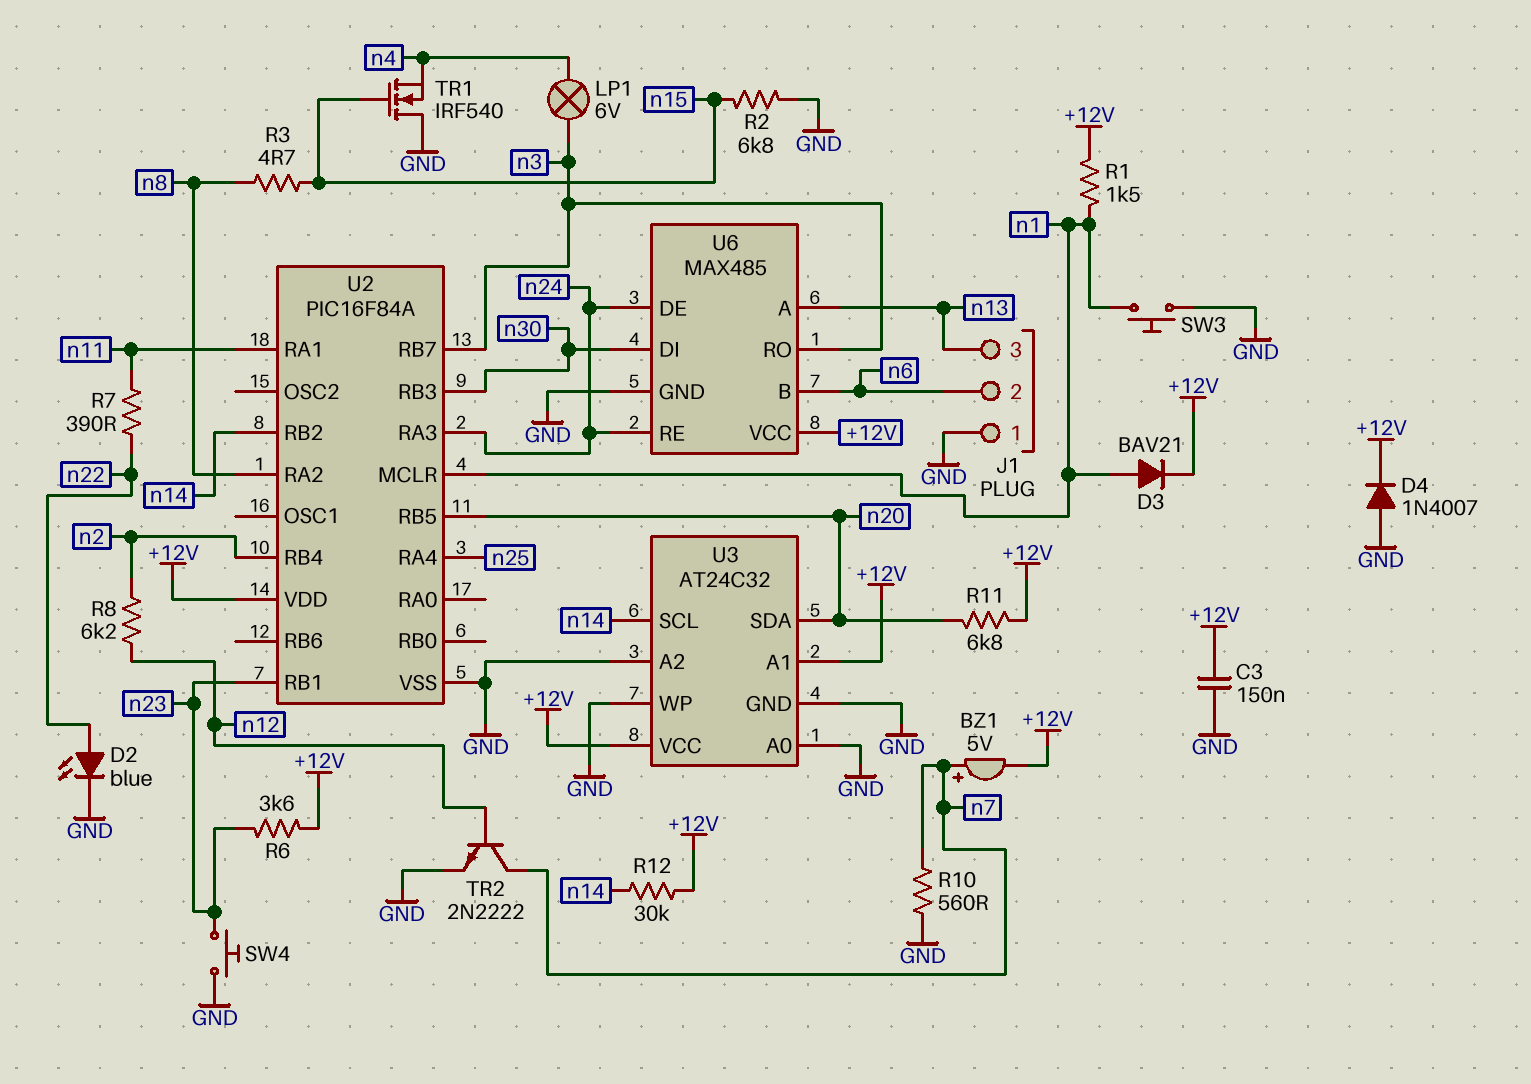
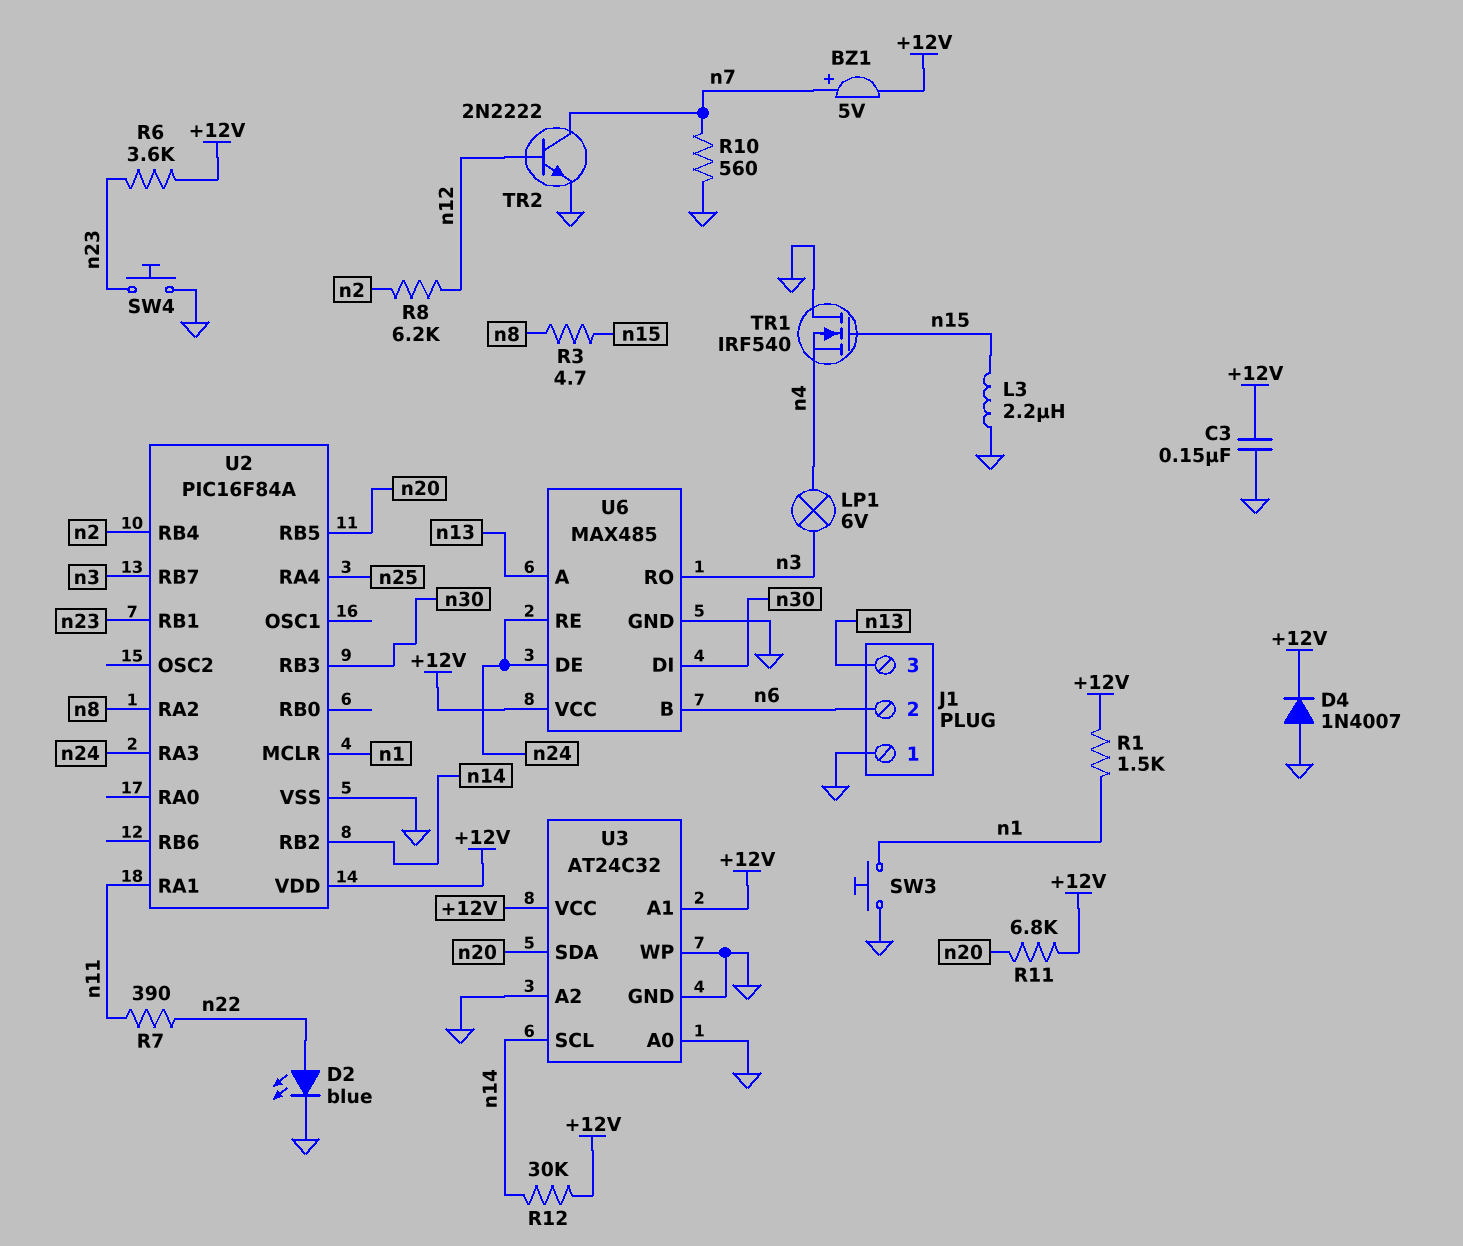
D3: diode BAV21 (A n1, K +12V) -> none
L3: none -> 2.2uH (GND, n15)
R2: 6.8k (GND, n15) -> none

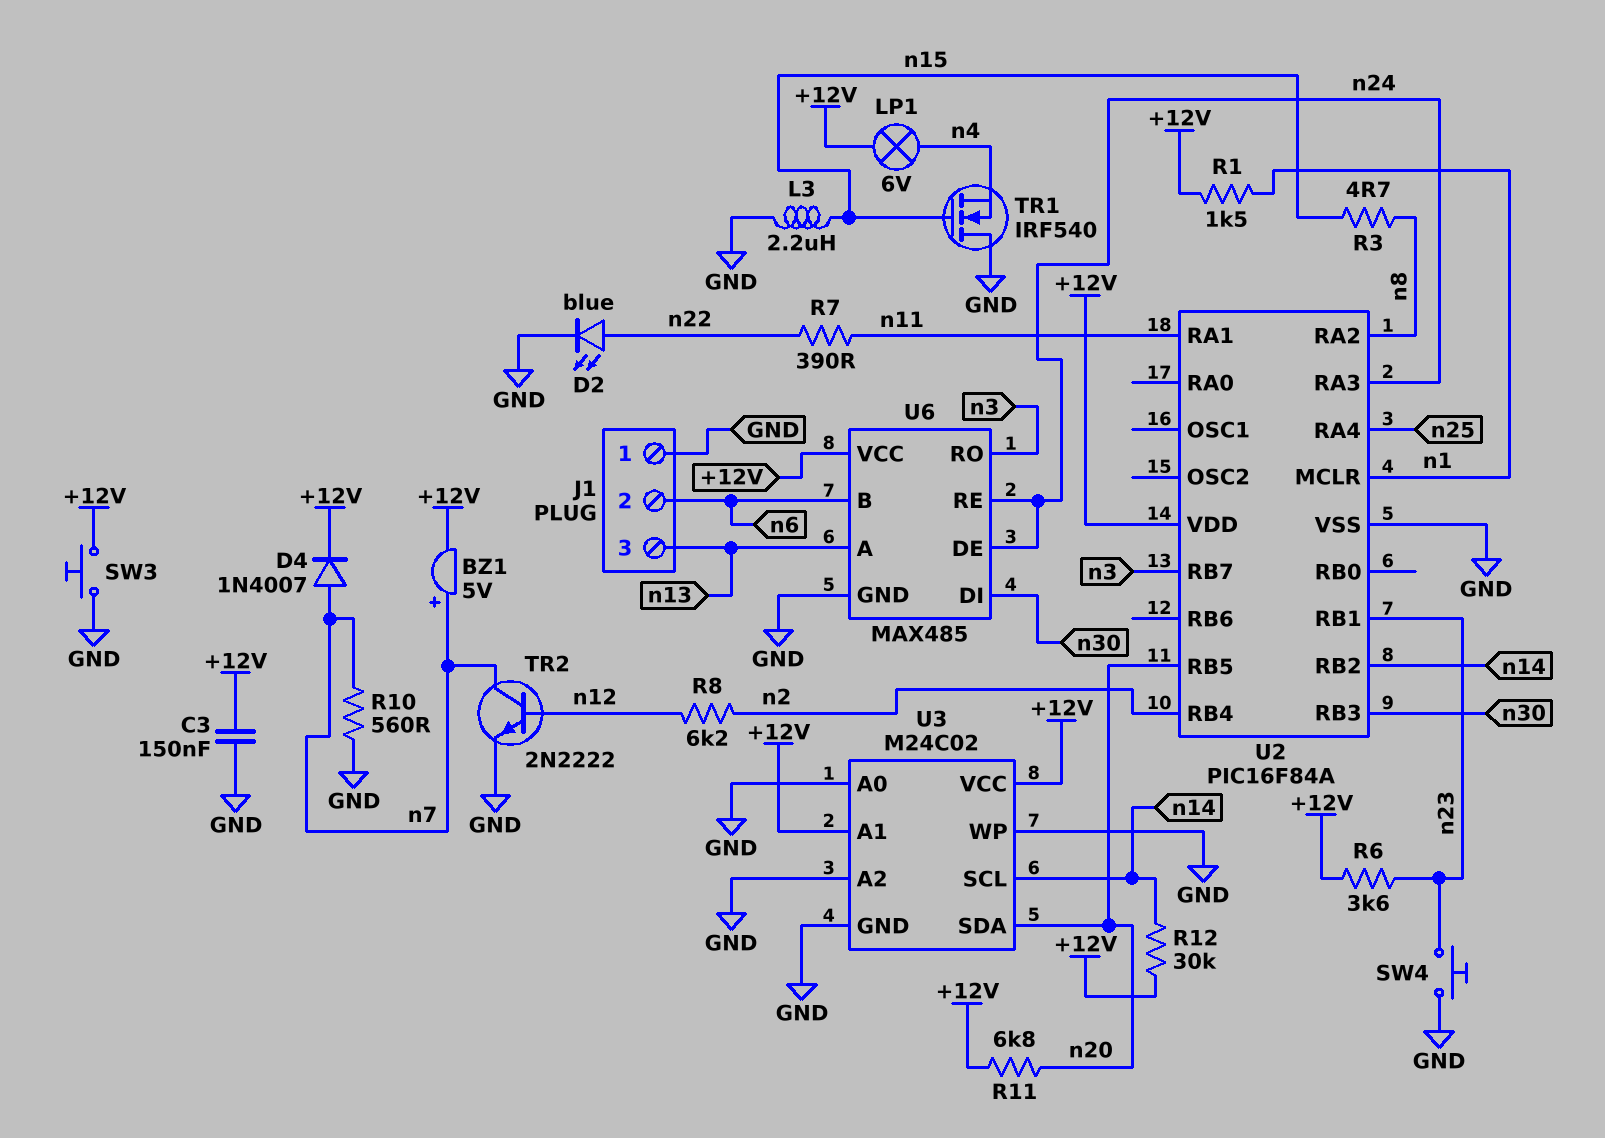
D4: diode 1N4007 (A GND, K +12V) -> diode 1N4007 (A n7, K +12V)
LP1: lamp 6V (n3, n4) -> lamp 6V (+12V, n4)
SW3: button (GND, n1) -> button (+12V, GND)
U3: AT24C32 -> M24C02

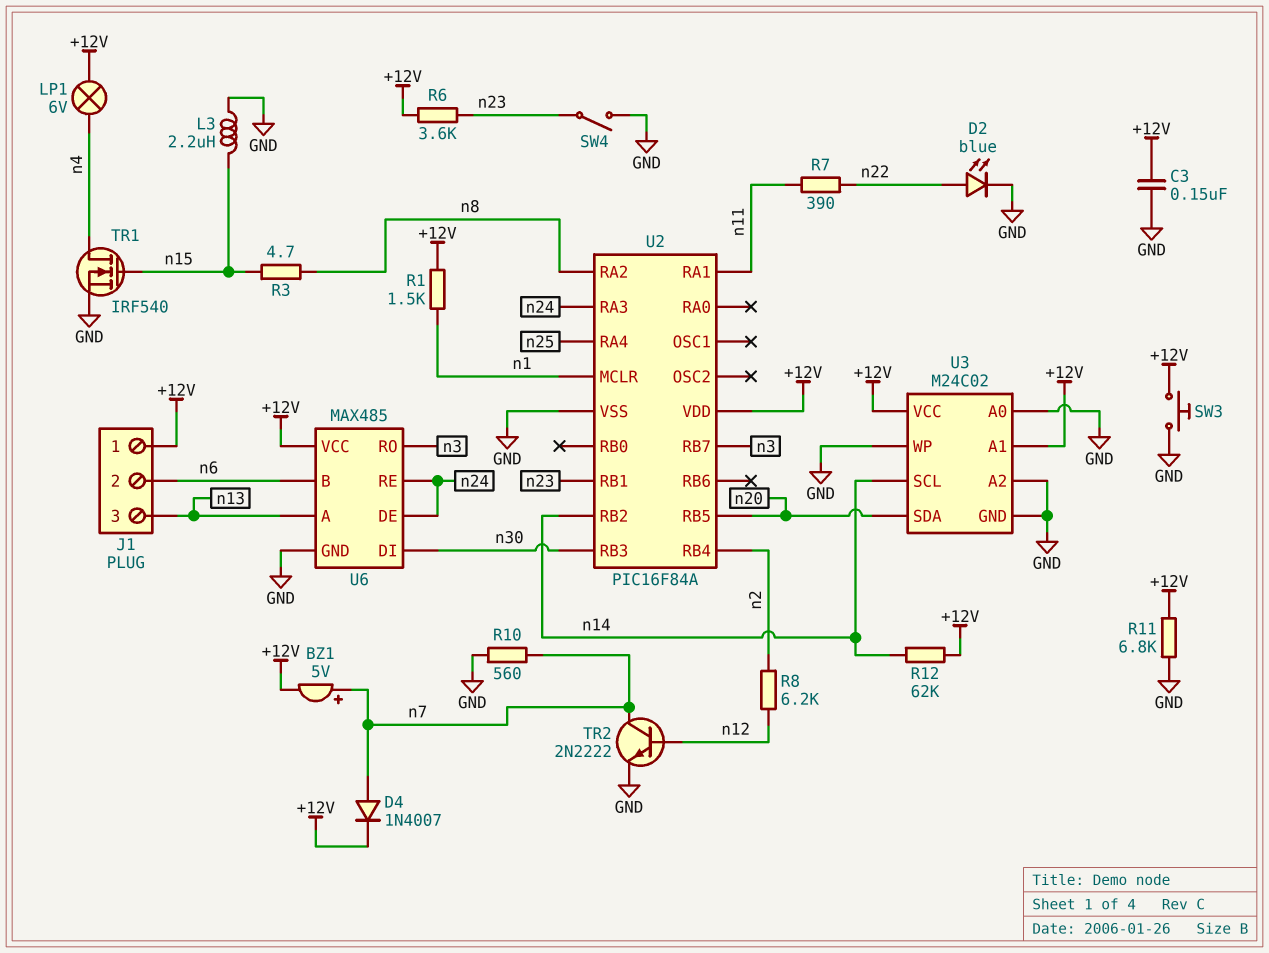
J1 pin 1: GND -> +12V
R11: 6.8k (+12V, n20) -> 6.8k (+12V, GND)
R12: 30k (+12V, n14) -> 62k (+12V, n14)
SW4: button (GND, n23) -> switch (GND, n23)
TR1: NMOS IRF540 (G n15, D GND, S n4) -> NMOS IRF540 (G n15, D n4, S GND)

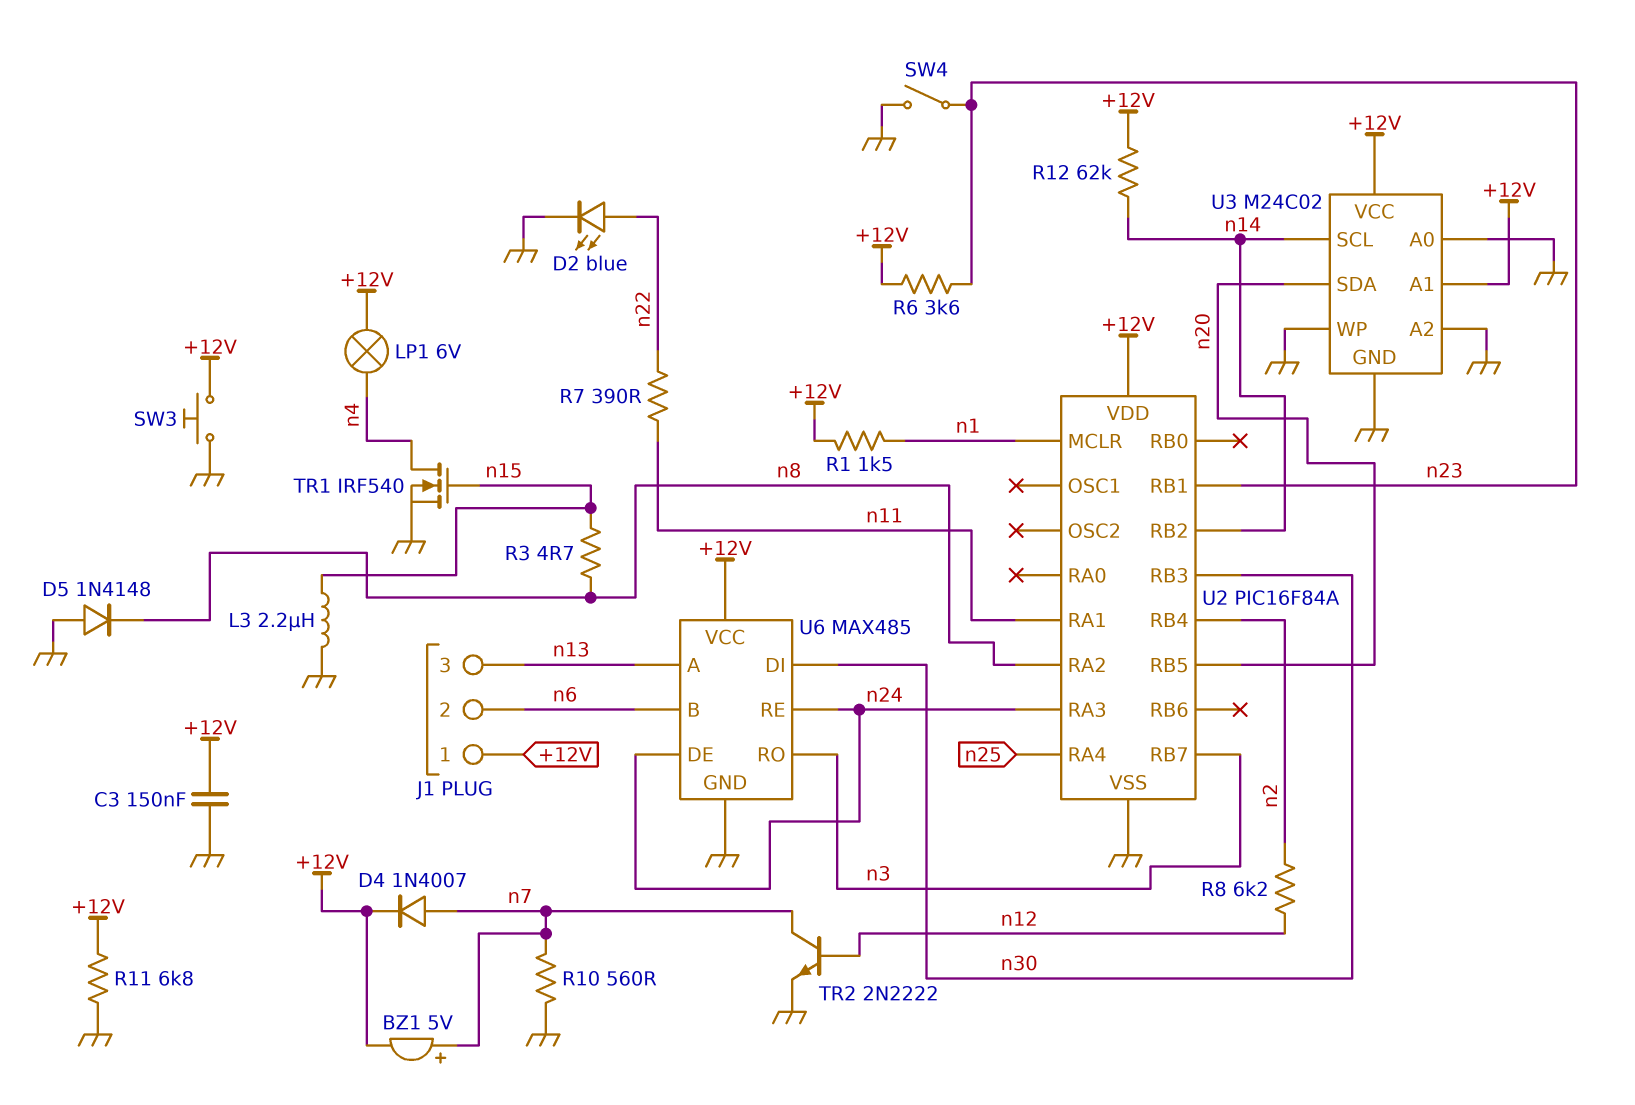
D5: none -> diode 1N4148 (A GND, K n8)

